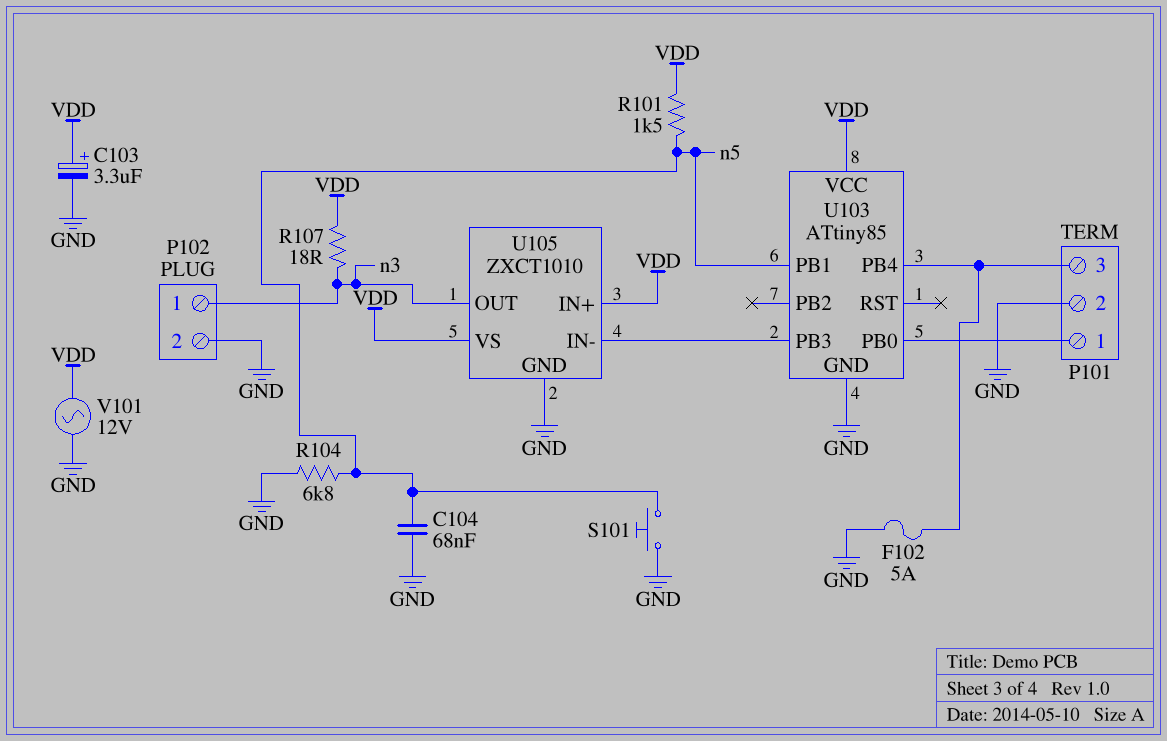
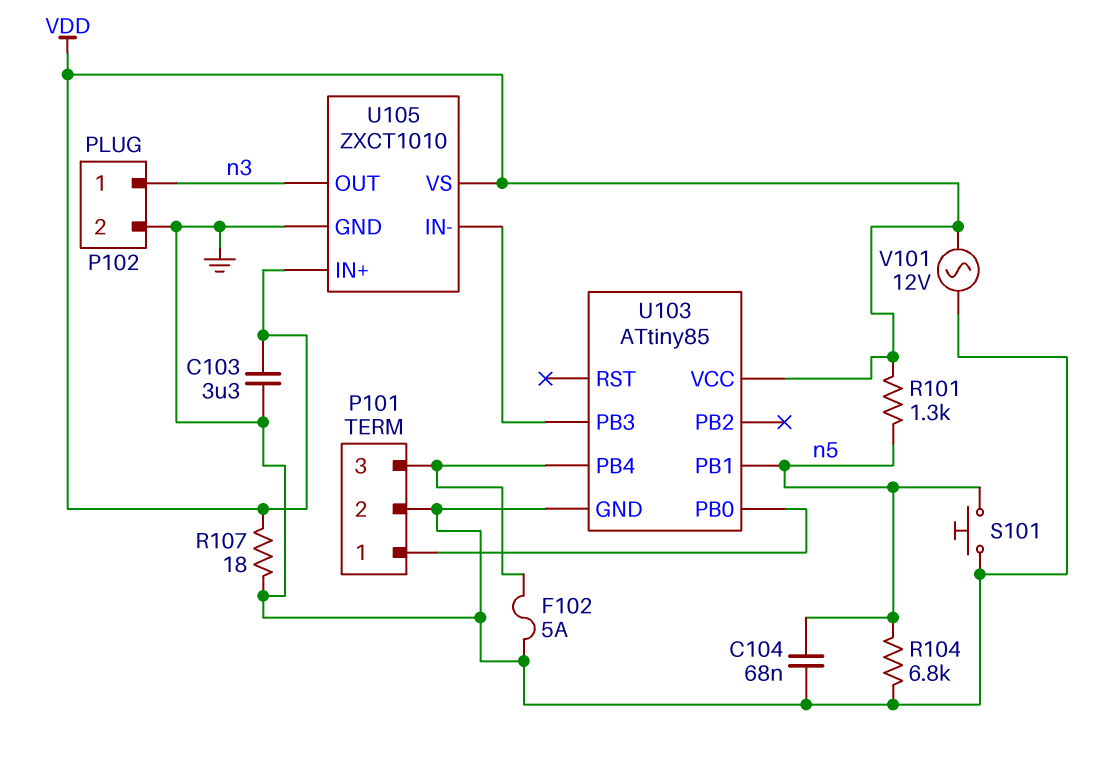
C103: 3.3uF (plus VDD, minus GND) -> 3.3uF (GND, VDD)
R101: 1.5k (VDD, n5) -> 1.3k (VDD, n5)
R107: 18 (VDD, n3) -> 18 (GND, VDD)

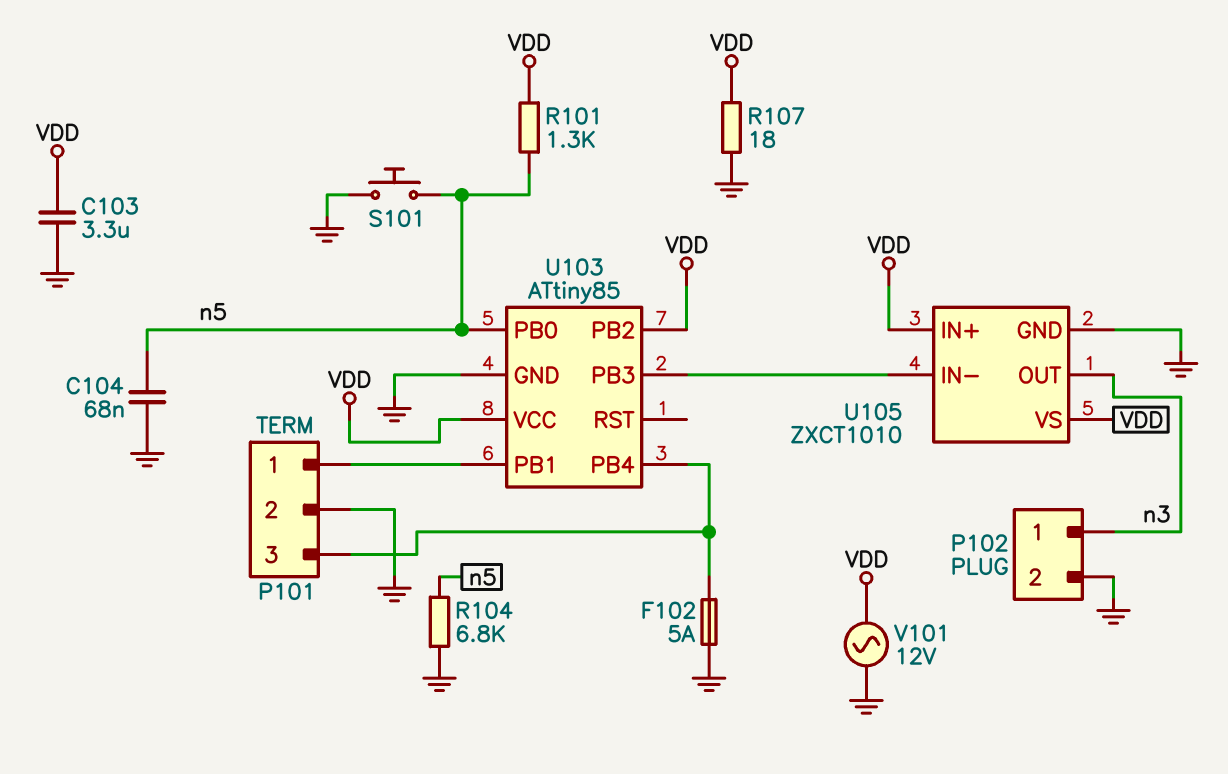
U103 pin PB0: P101/1 -> n5
U103 pin PB1: n5 -> P101/1
U103 pin PB2: none -> VDD

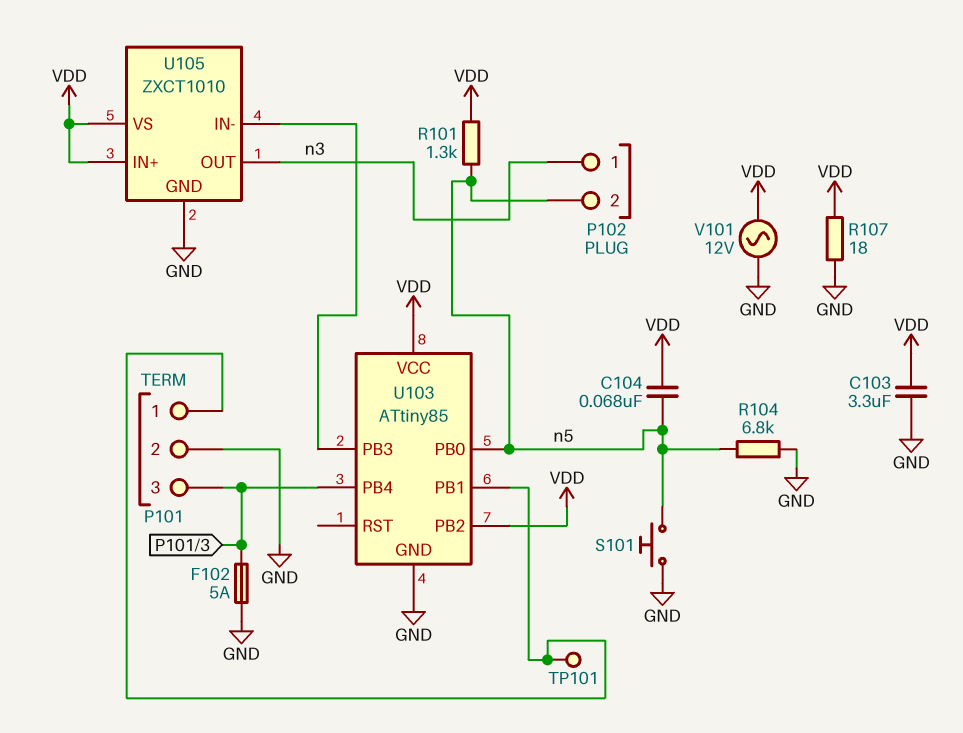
C104: 68nF (GND, n5) -> 68nF (VDD, n5)
P102 pin 2: GND -> n5
TP101: none -> test point (P101/1)

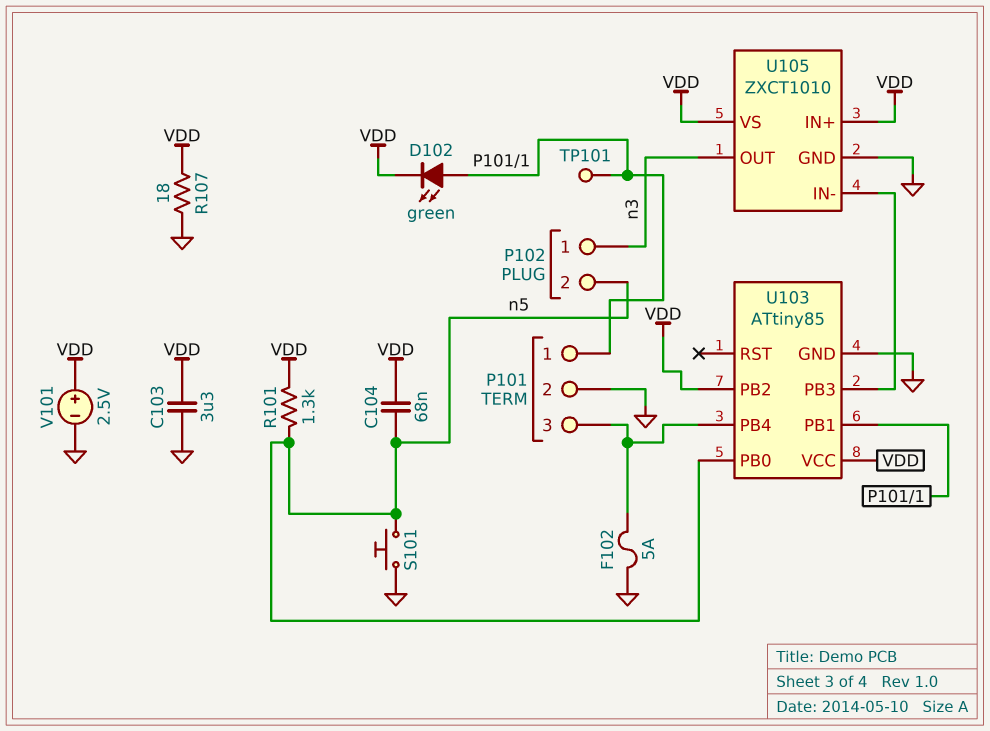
D102: none -> LED green (A P101/1, K VDD)
R104: 6.8k (GND, n5) -> none
V101: AC 12V (GND, VDD) -> 2.5V (plus VDD, minus GND)

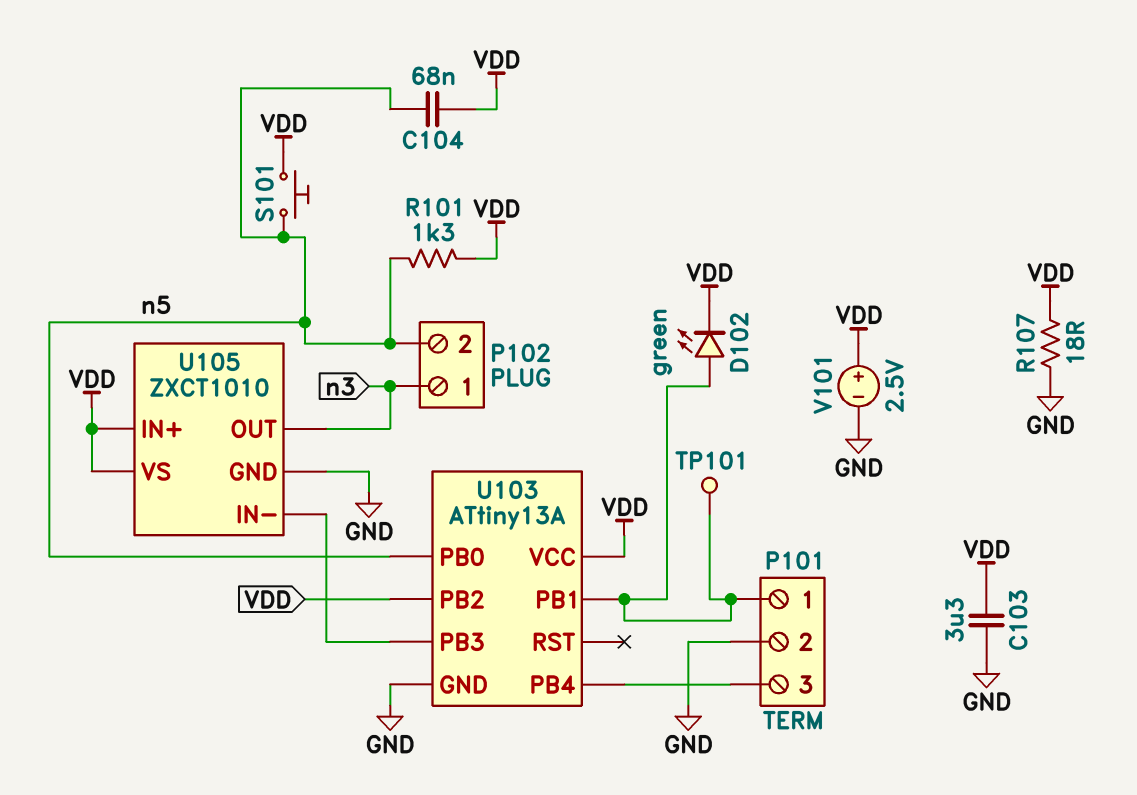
F102: 5A (GND, P101/3) -> none
S101: button (GND, n5) -> button (VDD, n5)
U103: ATtiny85 -> ATtiny13A

